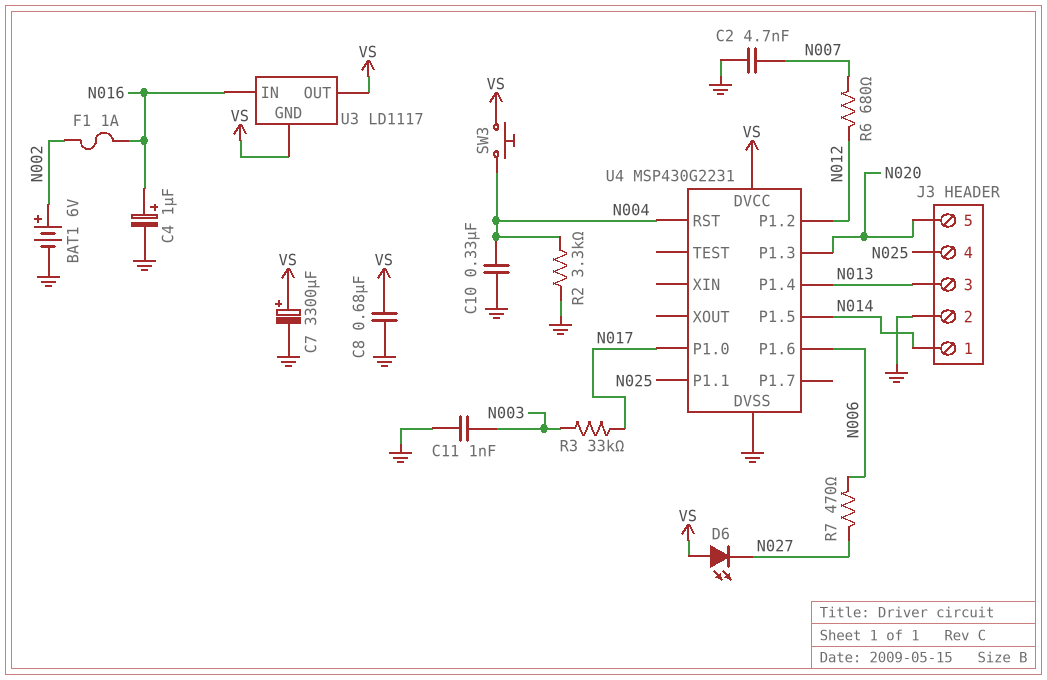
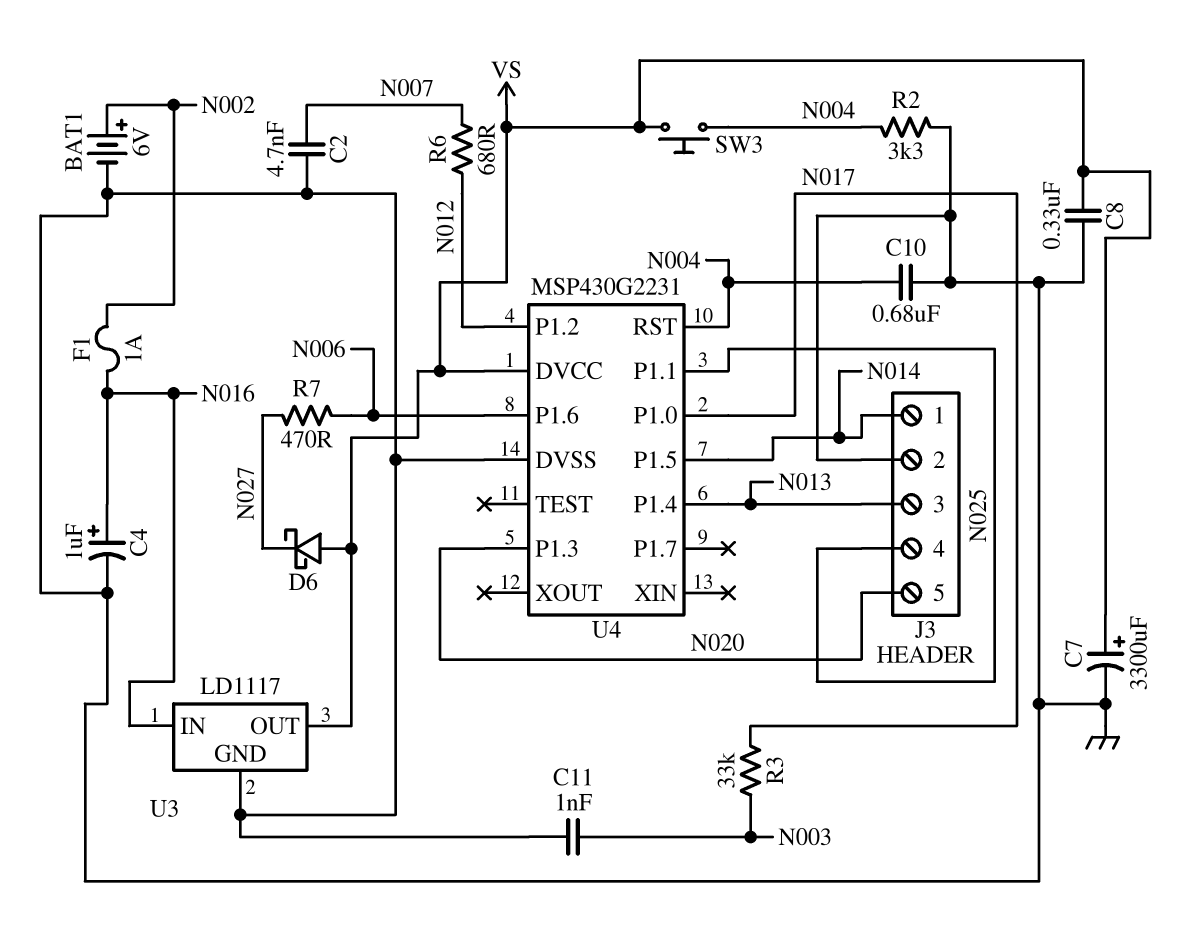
C8: 680nF (GND, VS) -> 330nF (GND, VS)
C10: 330nF (GND, N004) -> 680nF (GND, N004)
D6: LED (A VS, K N027) -> schottky (A VS, K N027)
U3 pin GND: VS -> GND

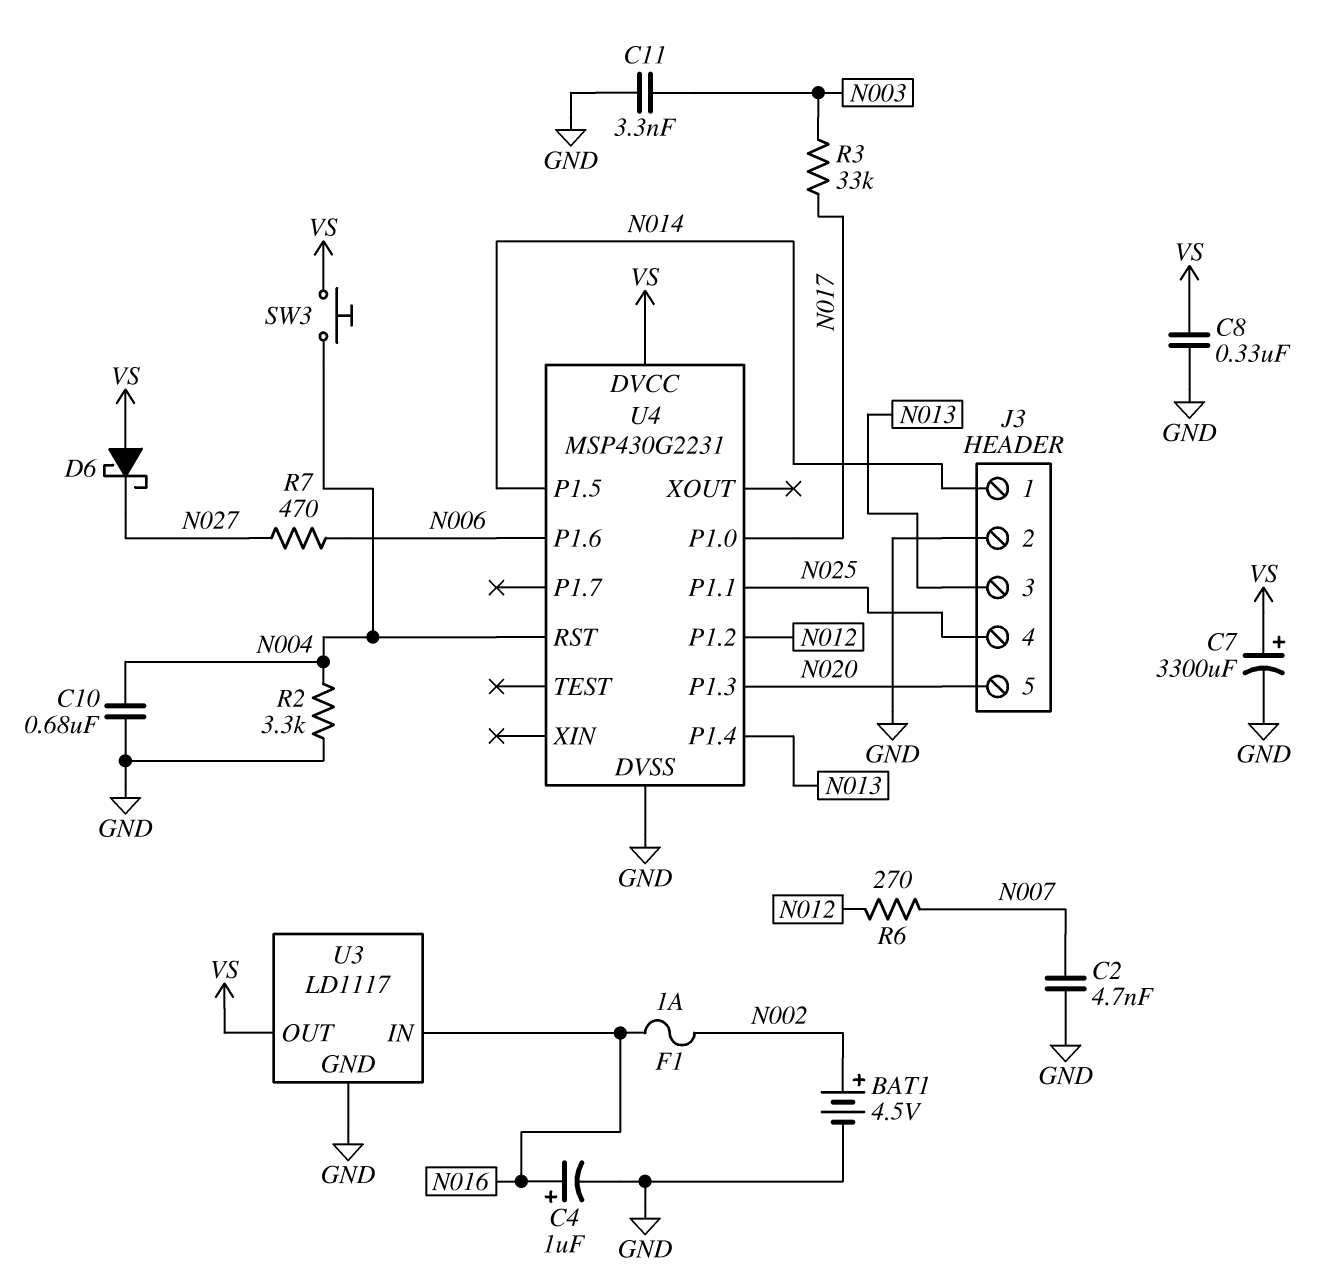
BAT1: 6V (plus N002, minus GND) -> 4.5V (plus N002, minus GND)
C11: 1nF (GND, N003) -> 3.3nF (GND, N003)
R6: 680 (N007, N012) -> 270 (N007, N012)

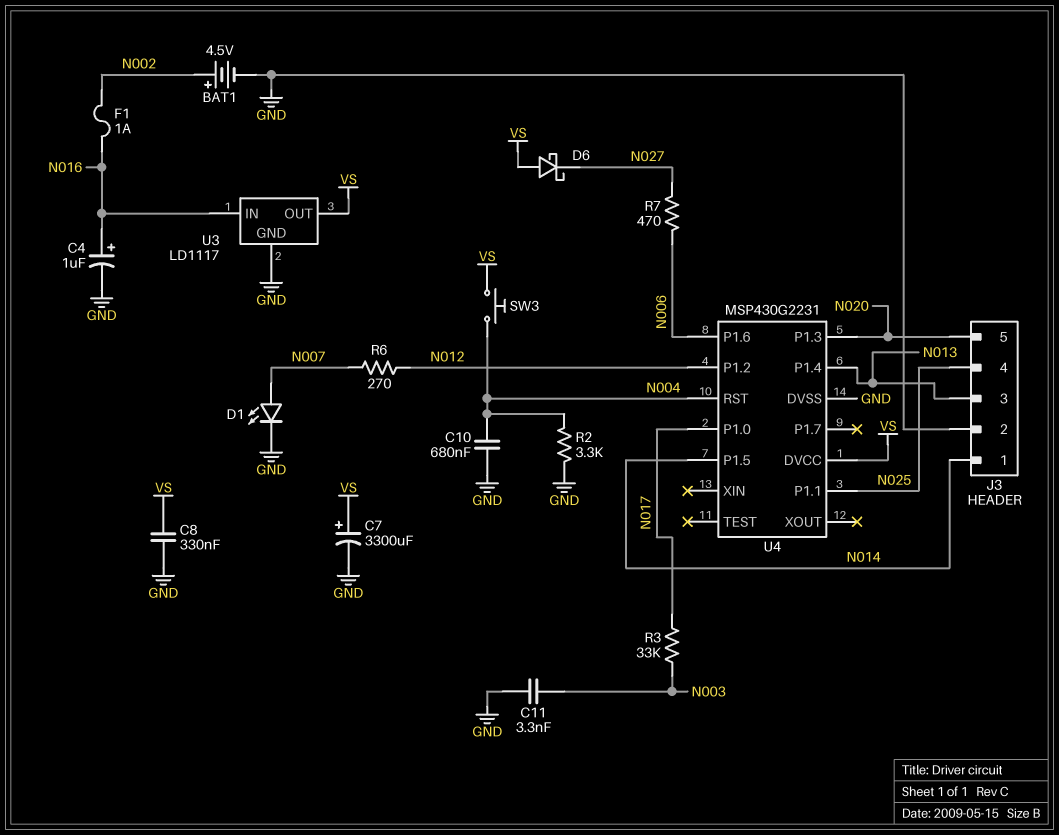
C2: 4.7nF (GND, N007) -> none
D1: none -> LED (A N007, K GND)

